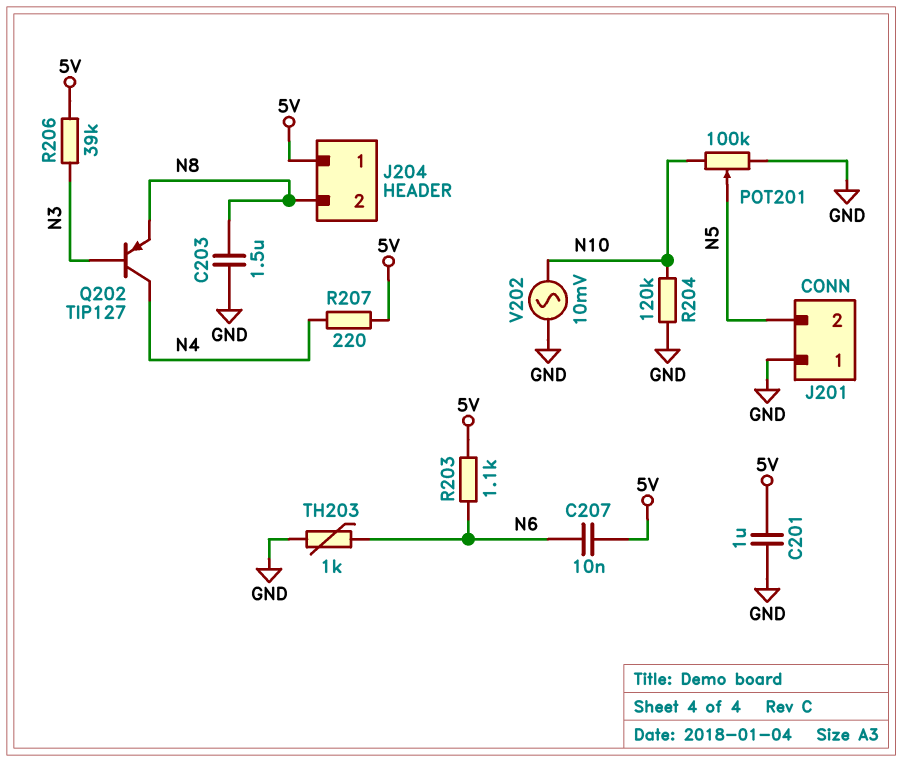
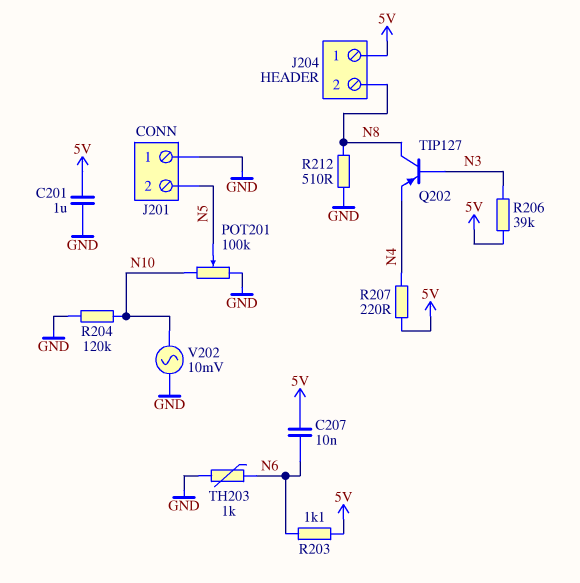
C203: 1.5uF (GND, N8) -> none
Q202: PNP TIP127 (B N3, C N4, E N8) -> PNP TIP127 (B N3, C N8, E N4)
R212: none -> 510 (GND, N8)

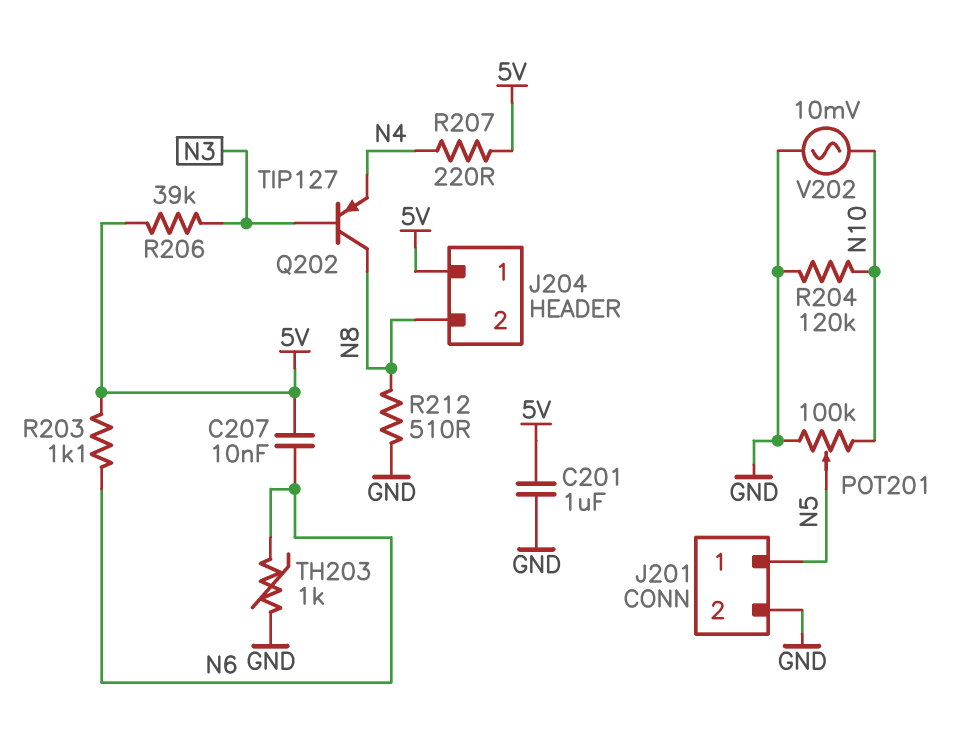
J201 pin 1: GND -> N5
J201 pin 2: N5 -> GND

